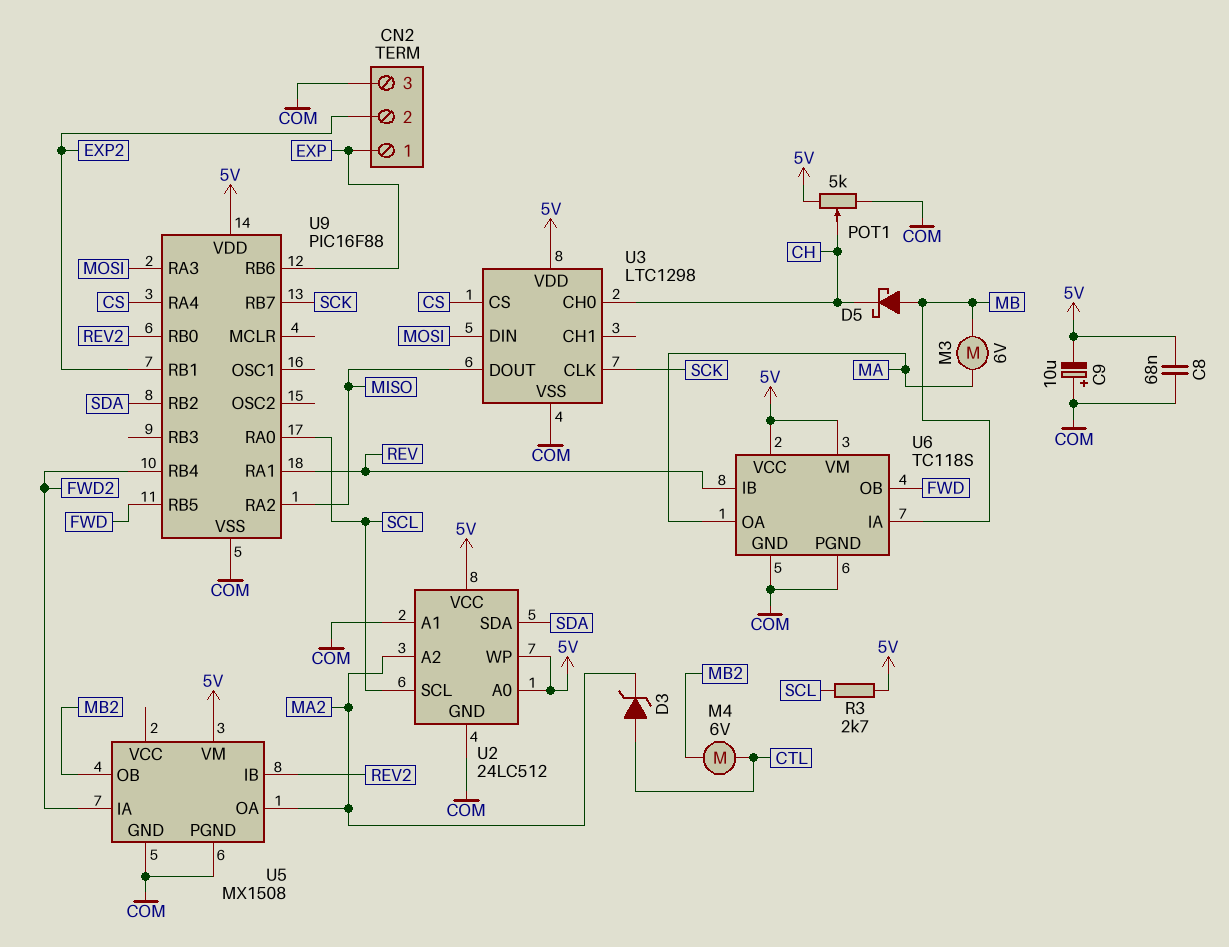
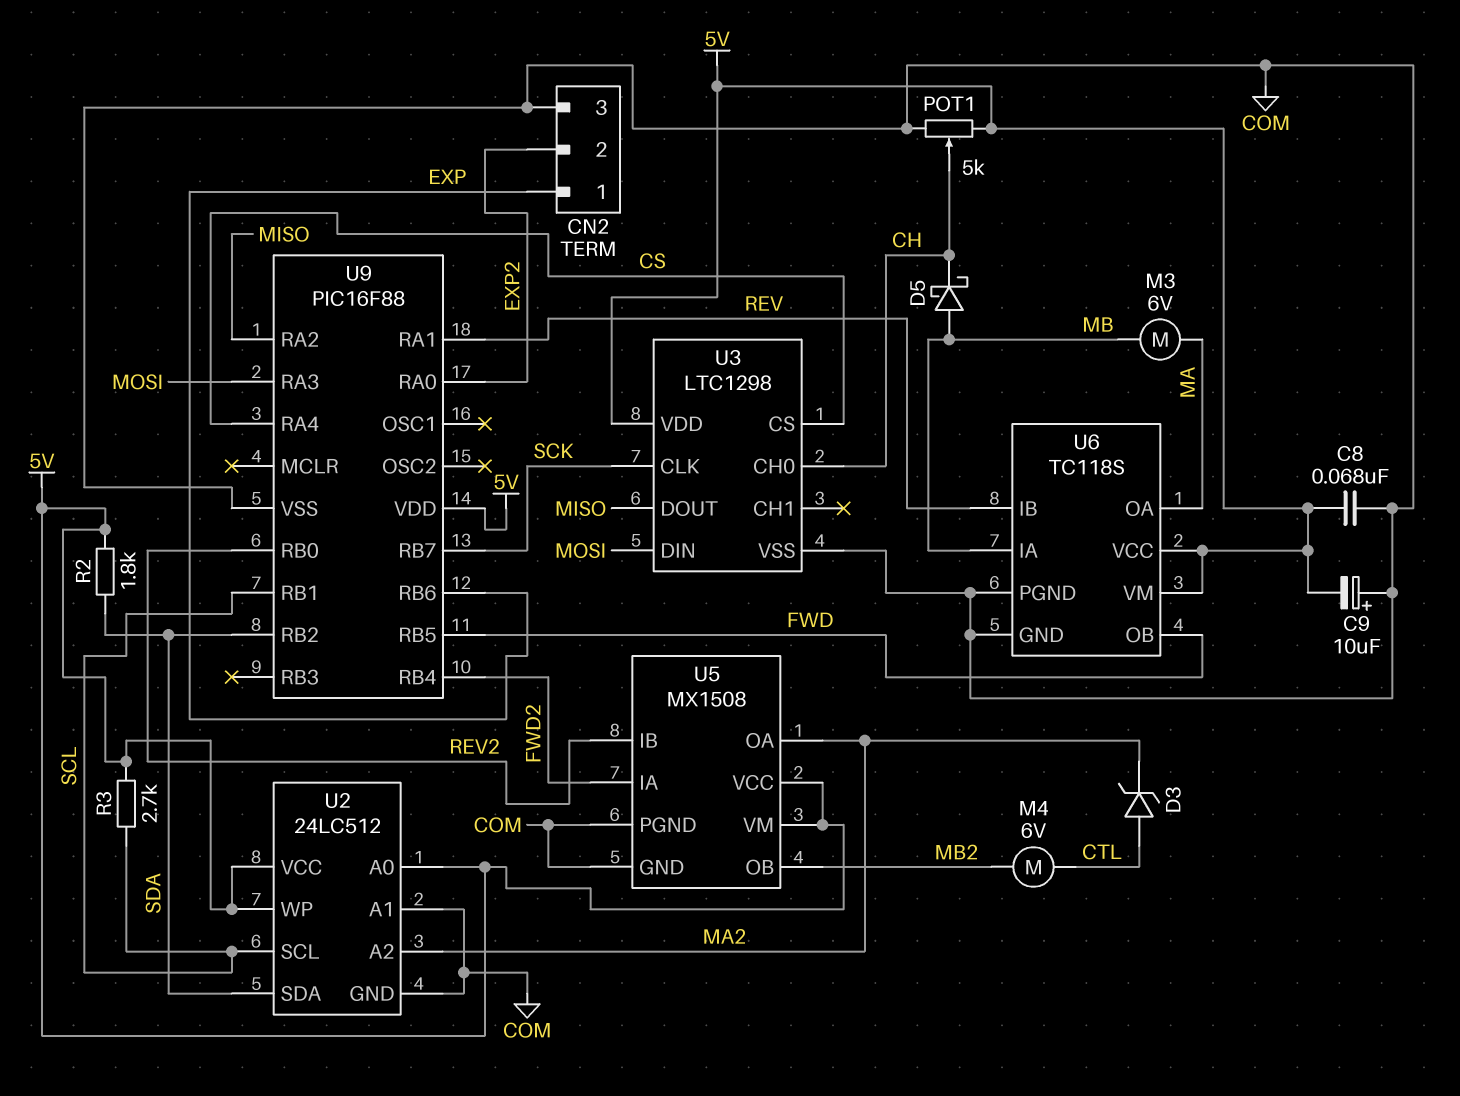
R2: none -> 1.8k (5V, SDA)
U5 pin VCC: none -> 5V
U9 pin RA0: SCL -> EXP2
U9 pin RB1: EXP2 -> SCL

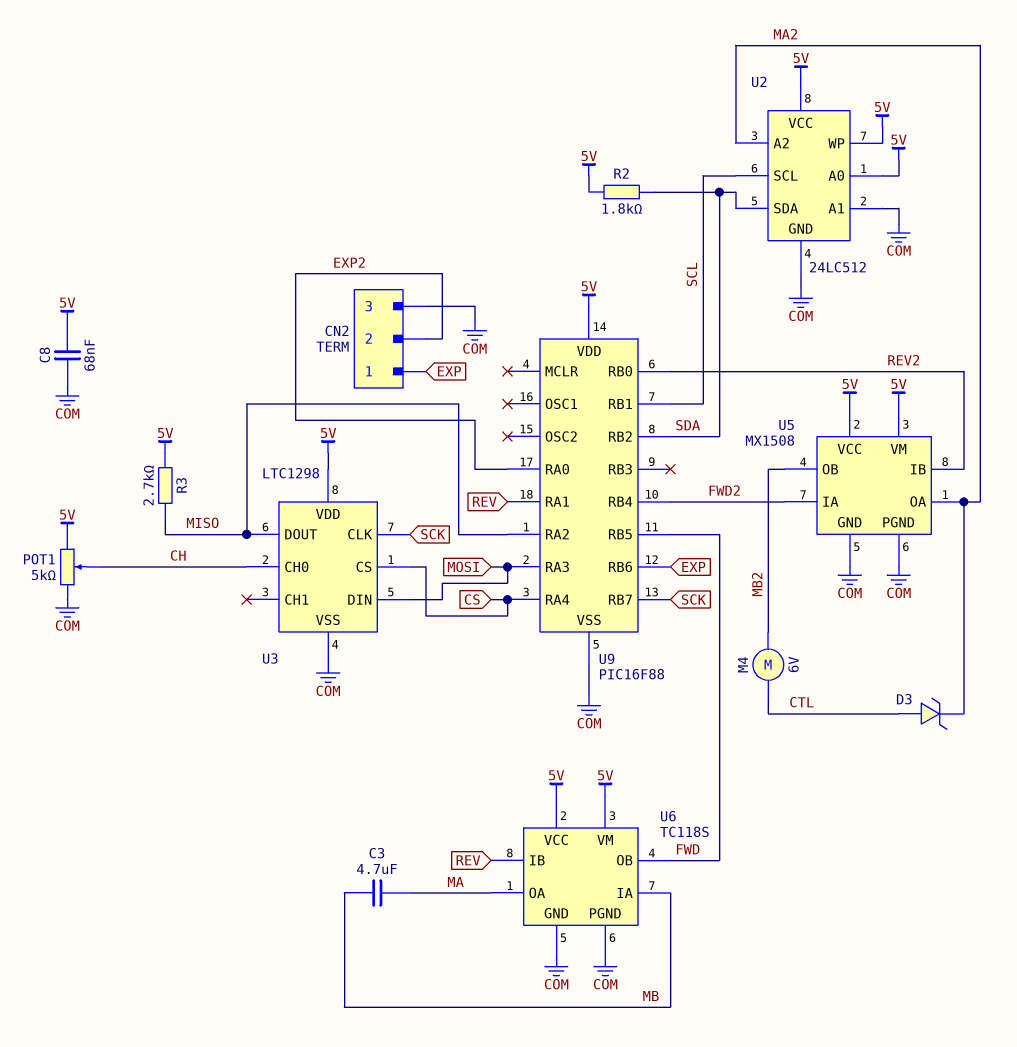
C3: none -> 4.7uF (MA, MB)
C9: 10uF (plus COM, minus 5V) -> none
D5: schottky (A MB, K CH) -> none
M3: motor 6V (MA, MB) -> none
R3: 2.7k (5V, SCL) -> 2.7k (5V, MISO)

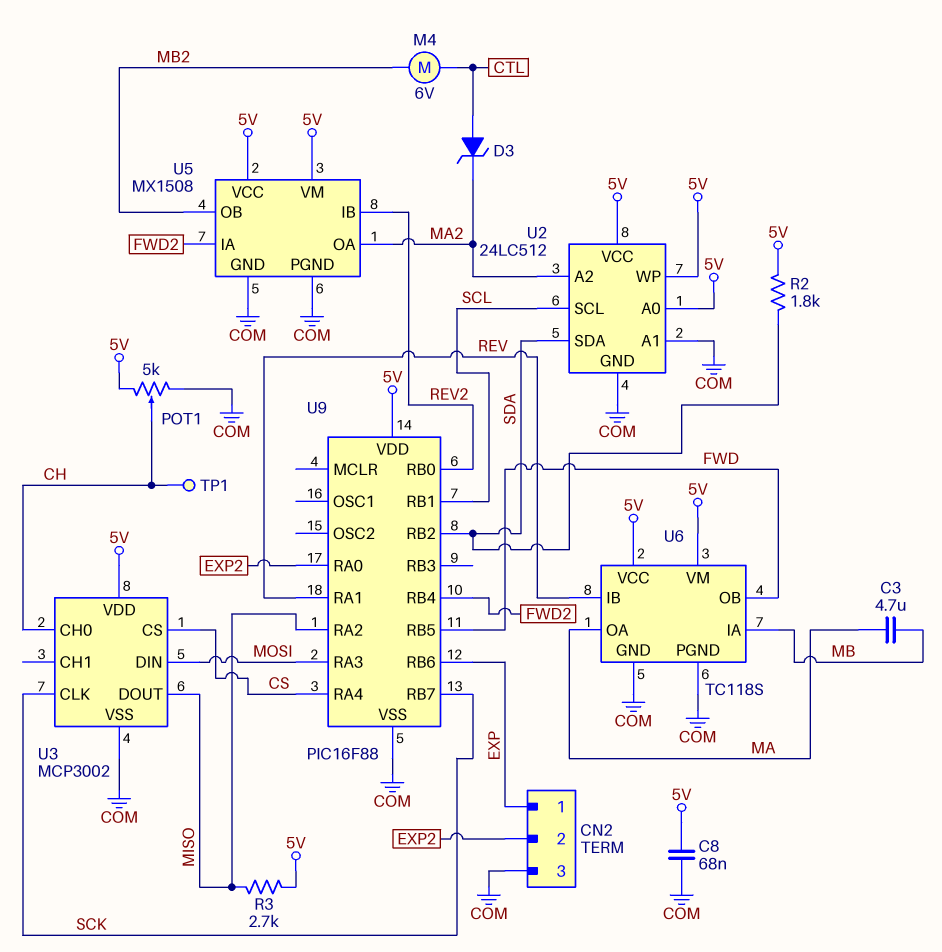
TP1: none -> test point (CH)
U3: LTC1298 -> MCP3002

